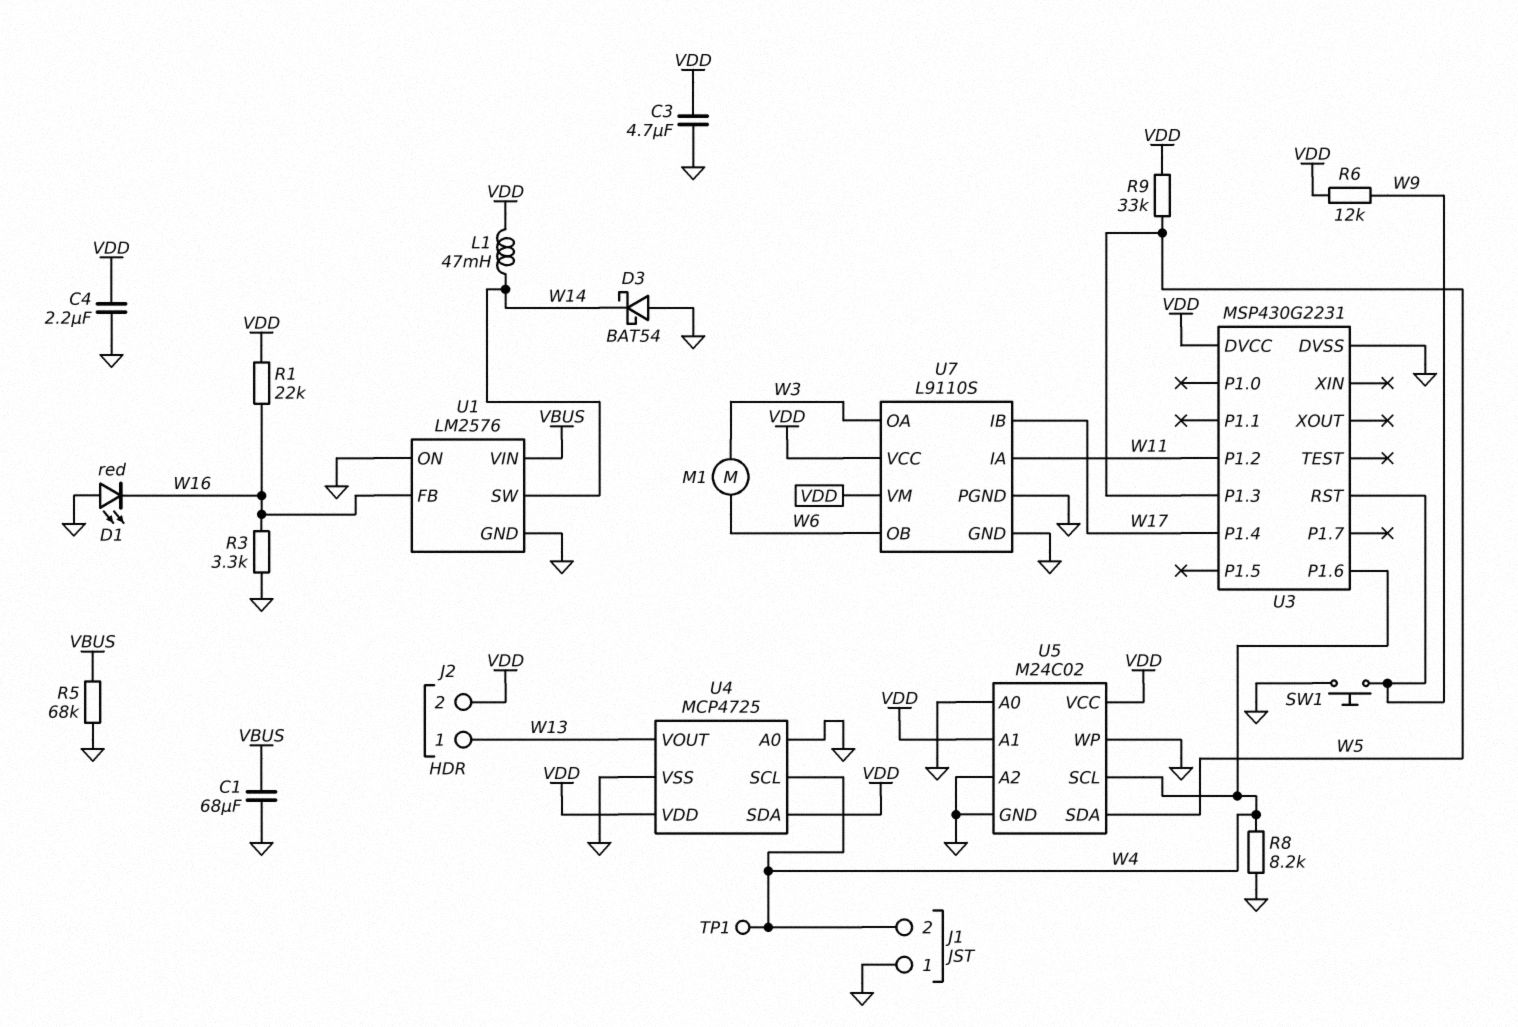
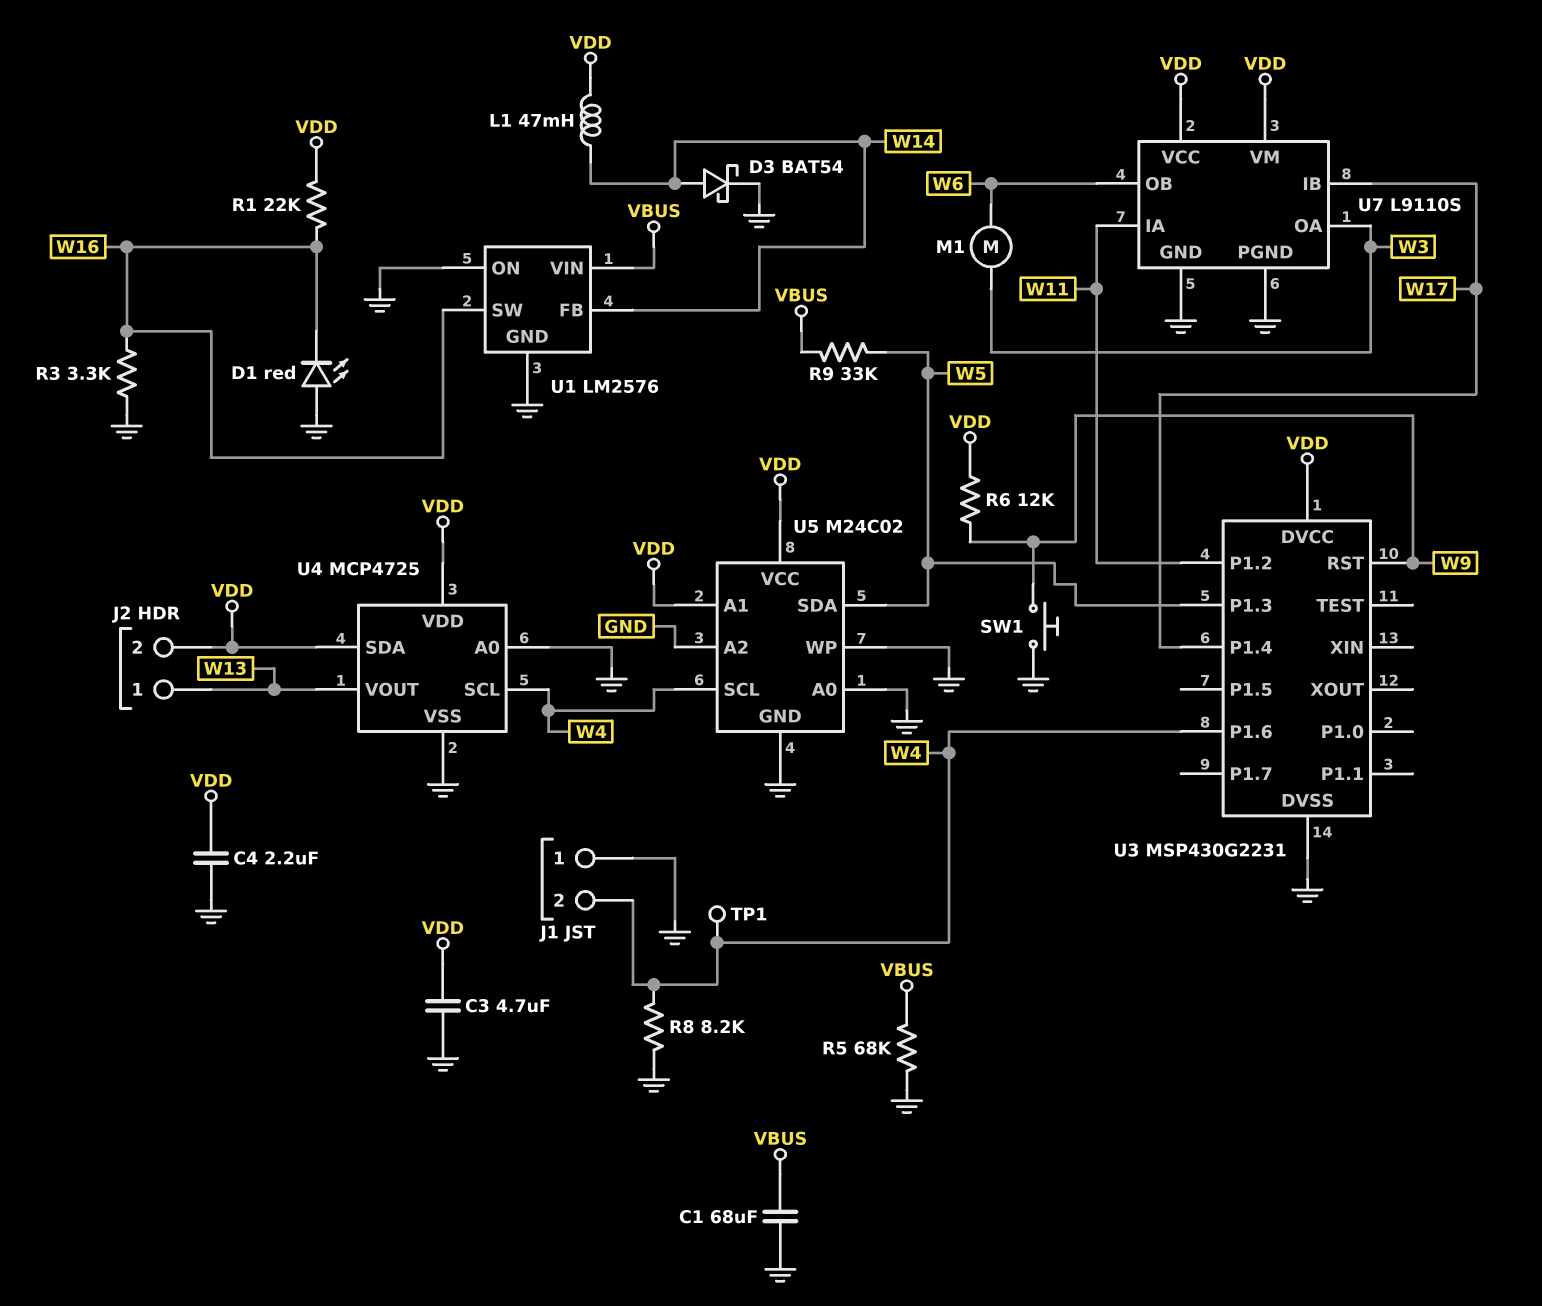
D3: schottky BAT54 (A GND, K W14) -> schottky BAT54 (A W14, K GND)
R9: 33k (VDD, W5) -> 33k (VBUS, W5)
U1 pin FB: W16 -> W14
U1 pin SW: W14 -> W16

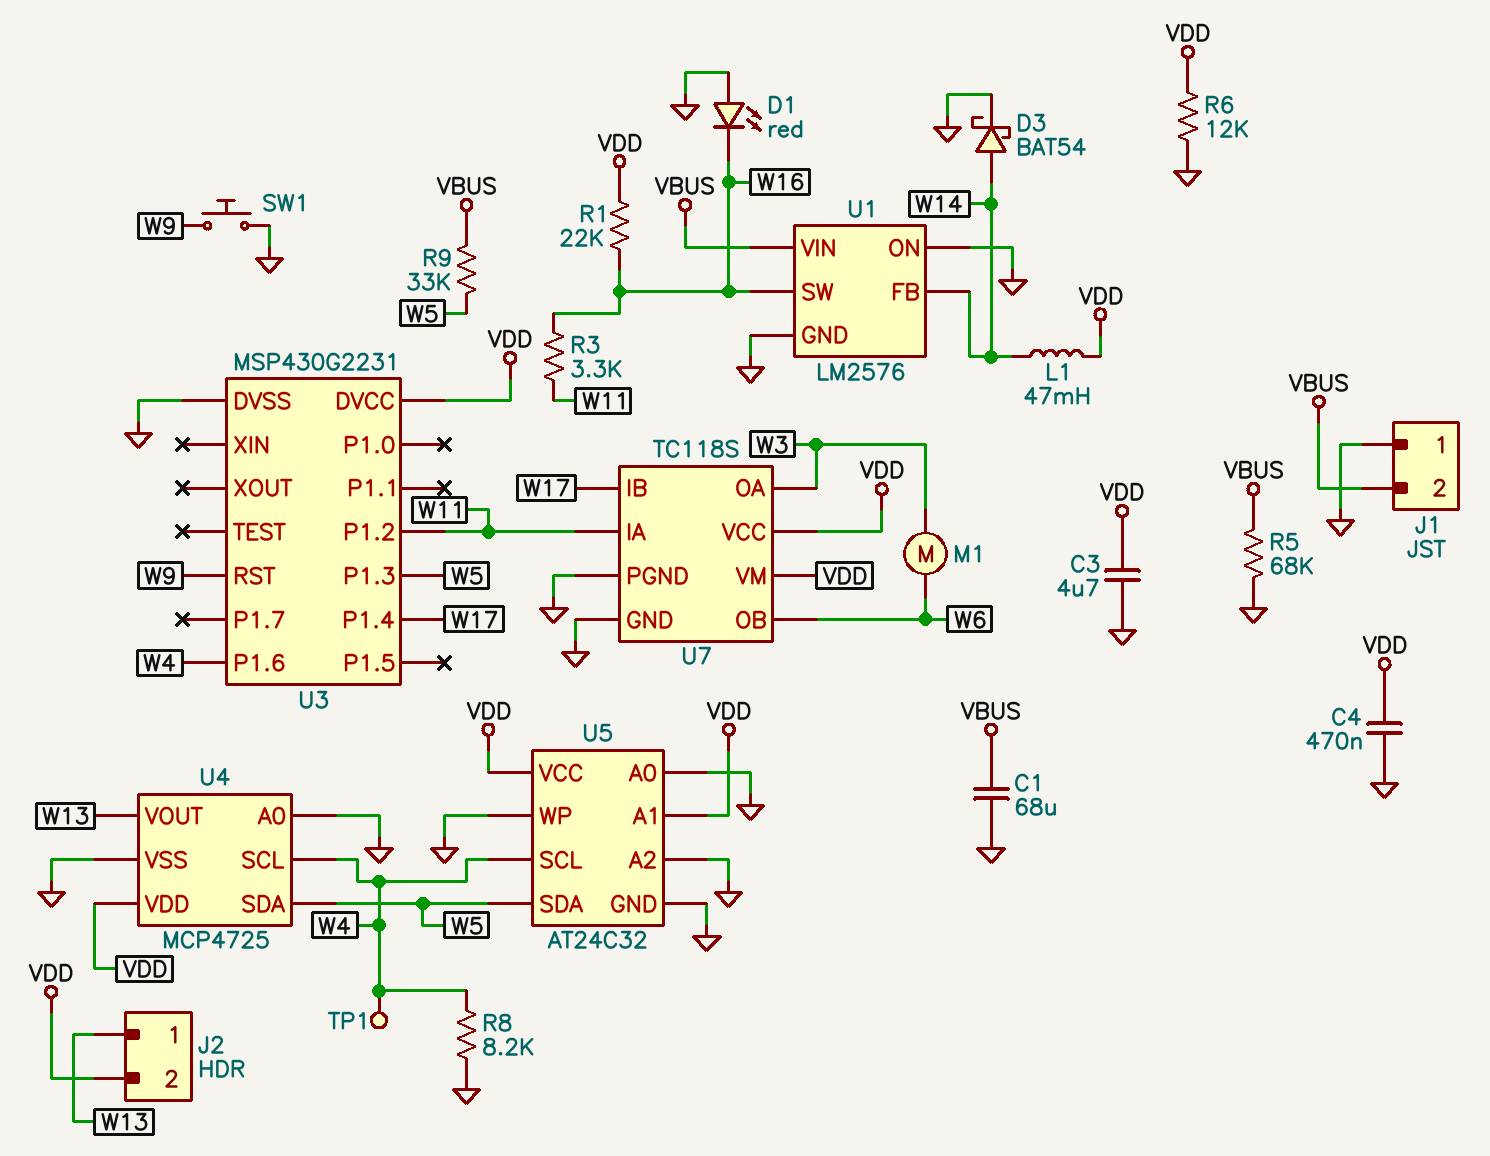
C4: 2.2uF (GND, VDD) -> 470nF (GND, VDD)
J1 pin 2: W4 -> VBUS
R3: 3.3k (GND, W16) -> 3.3k (W11, W16)
R6: 12k (VDD, W9) -> 12k (GND, VDD)
U4 pin SDA: VDD -> W5
U5: M24C02 -> AT24C32
U7: L9110S -> TC118S

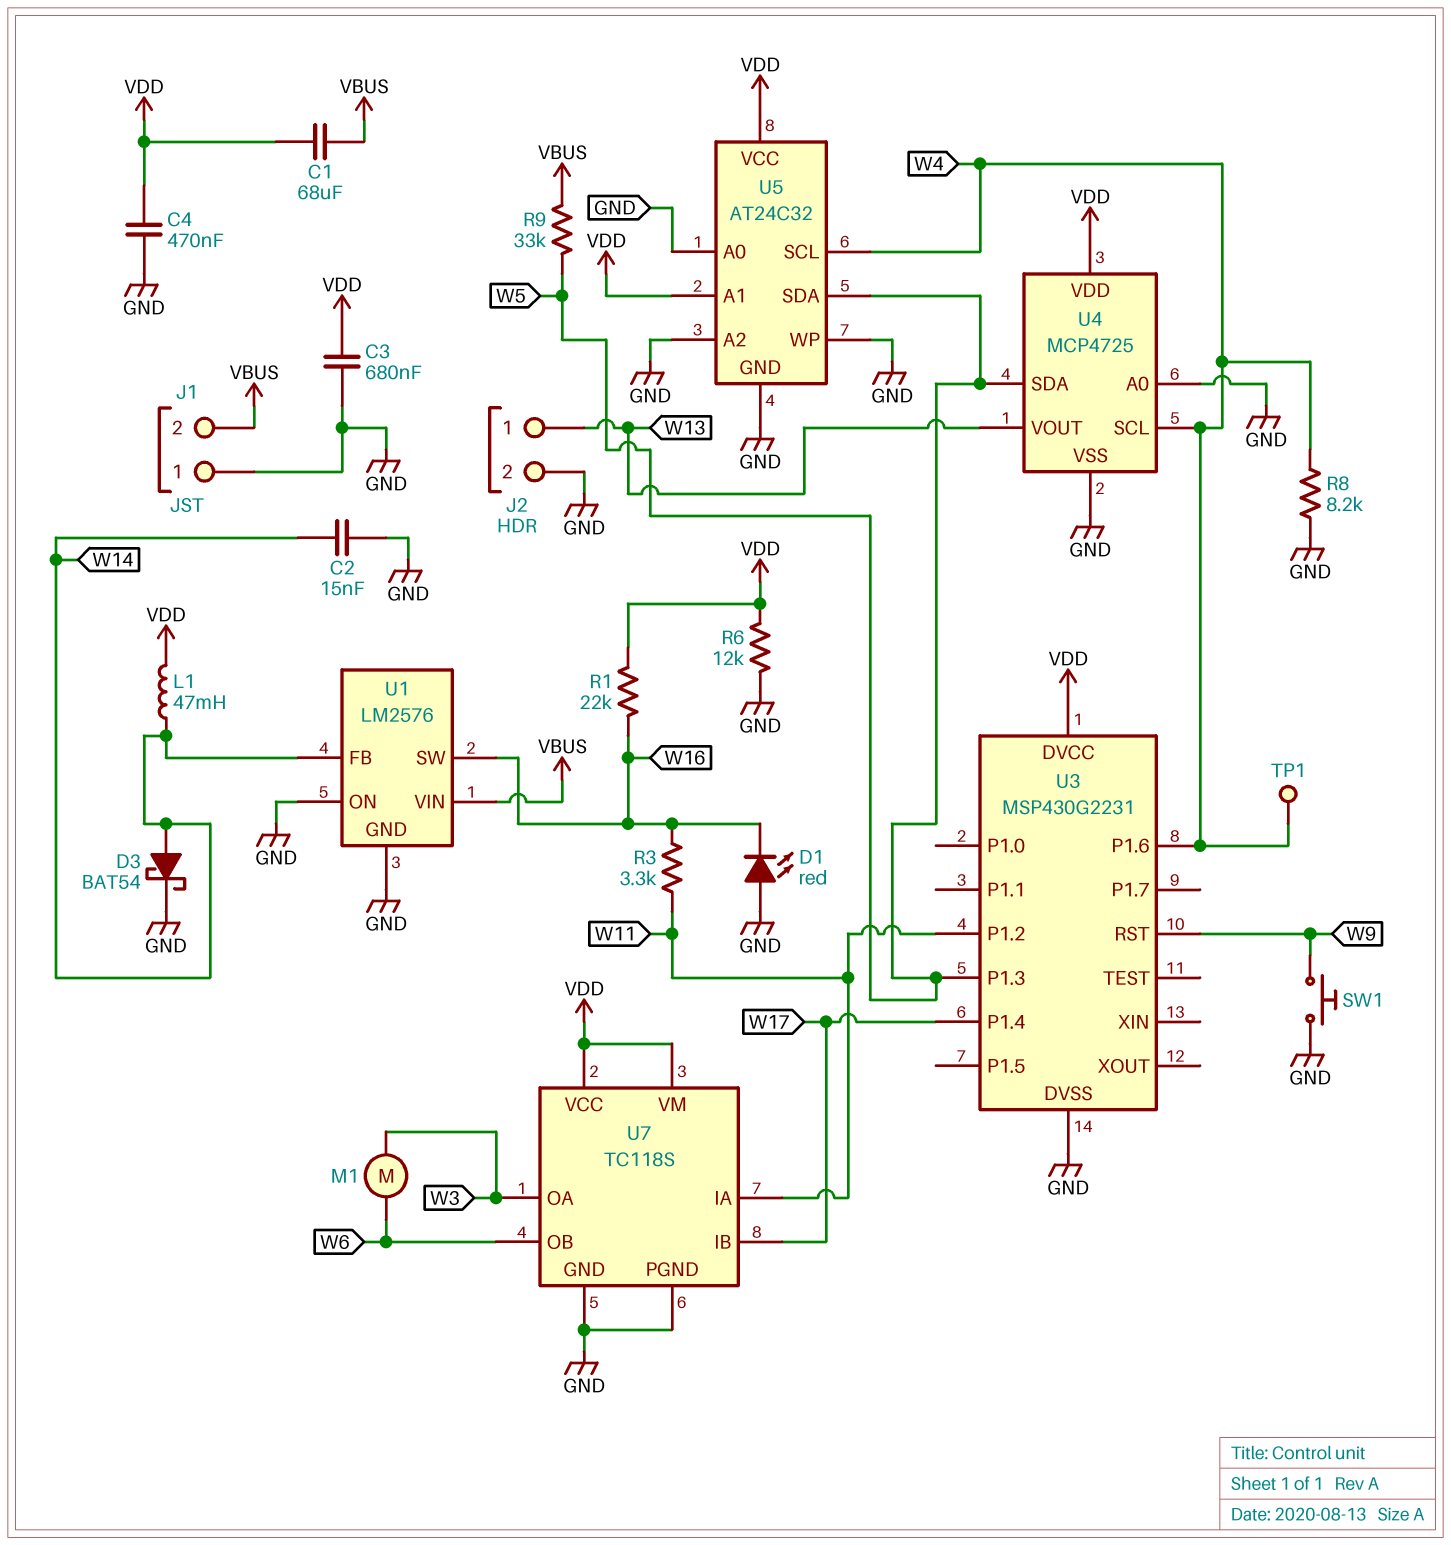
C1: 68uF (GND, VBUS) -> 68uF (VBUS, VDD)
C2: none -> 15nF (GND, W14)
C3: 4.7uF (GND, VDD) -> 680nF (GND, VDD)
J2 pin 2: VDD -> GND
R5: 68k (GND, VBUS) -> none

